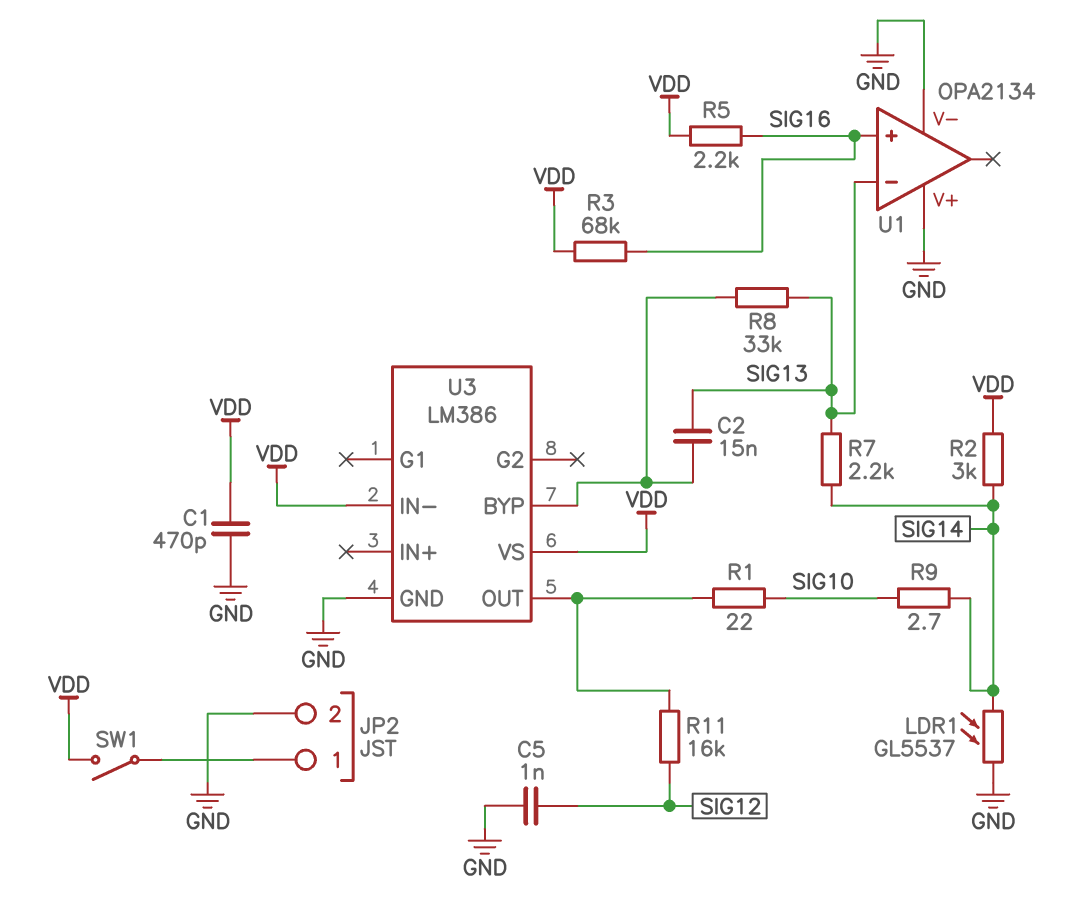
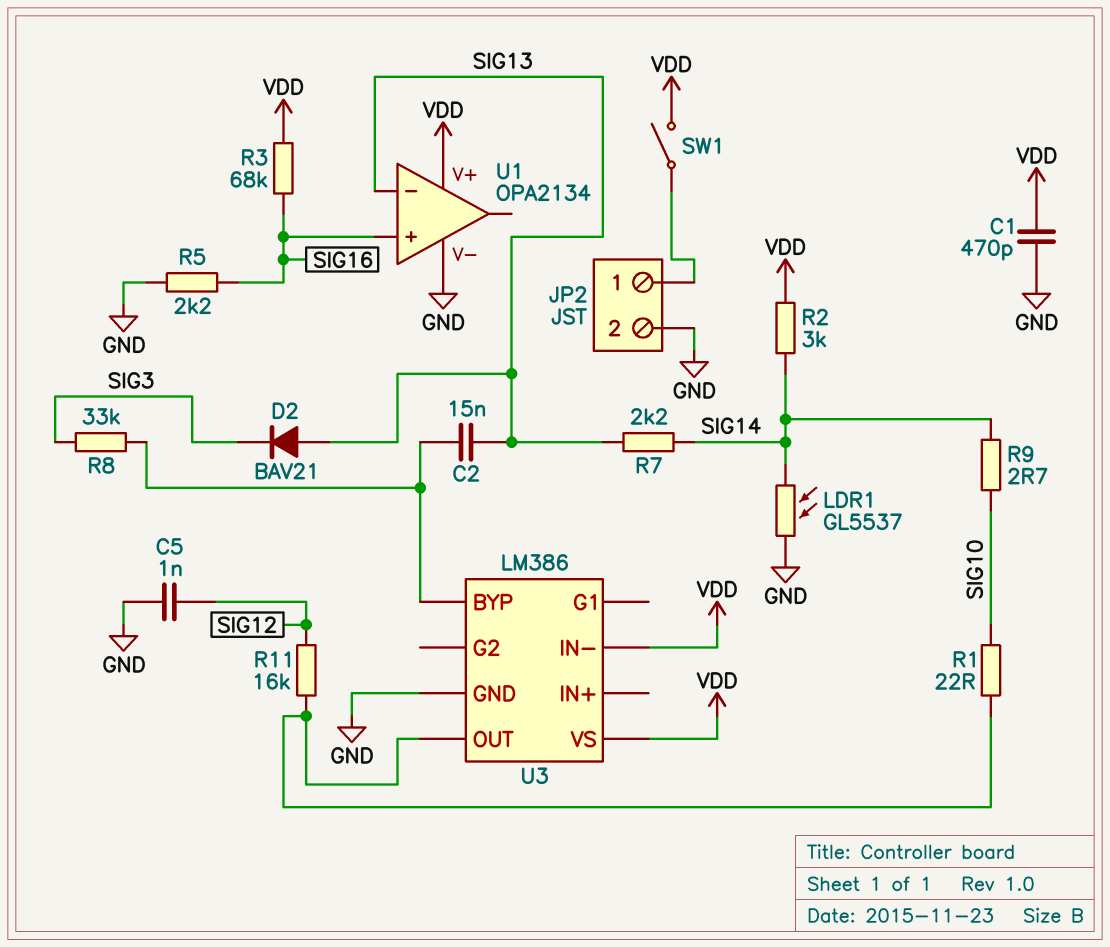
D2: none -> diode BAV21 (A SIG13, K SIG3)
R5: 2.2k (SIG16, VDD) -> 2.2k (GND, SIG16)
R8: 33k (SIG13, U3/BYP) -> 33k (SIG3, U3/BYP)
U1 pin V+: GND -> VDD

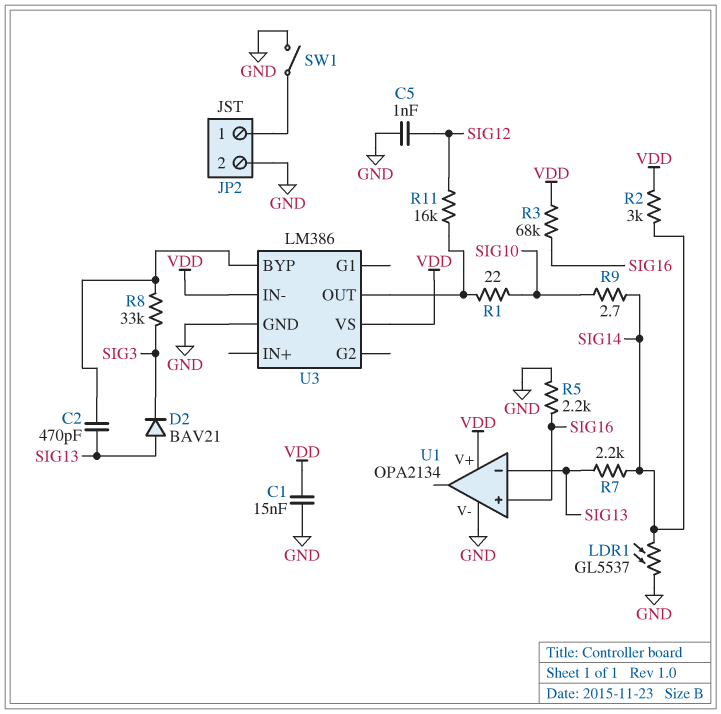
C1: 470pF (GND, VDD) -> 15nF (GND, VDD)
C2: 15nF (SIG13, U3/BYP) -> 470pF (SIG13, U3/BYP)
SW1: switch (JP2/1, VDD) -> switch (GND, JP2/1)

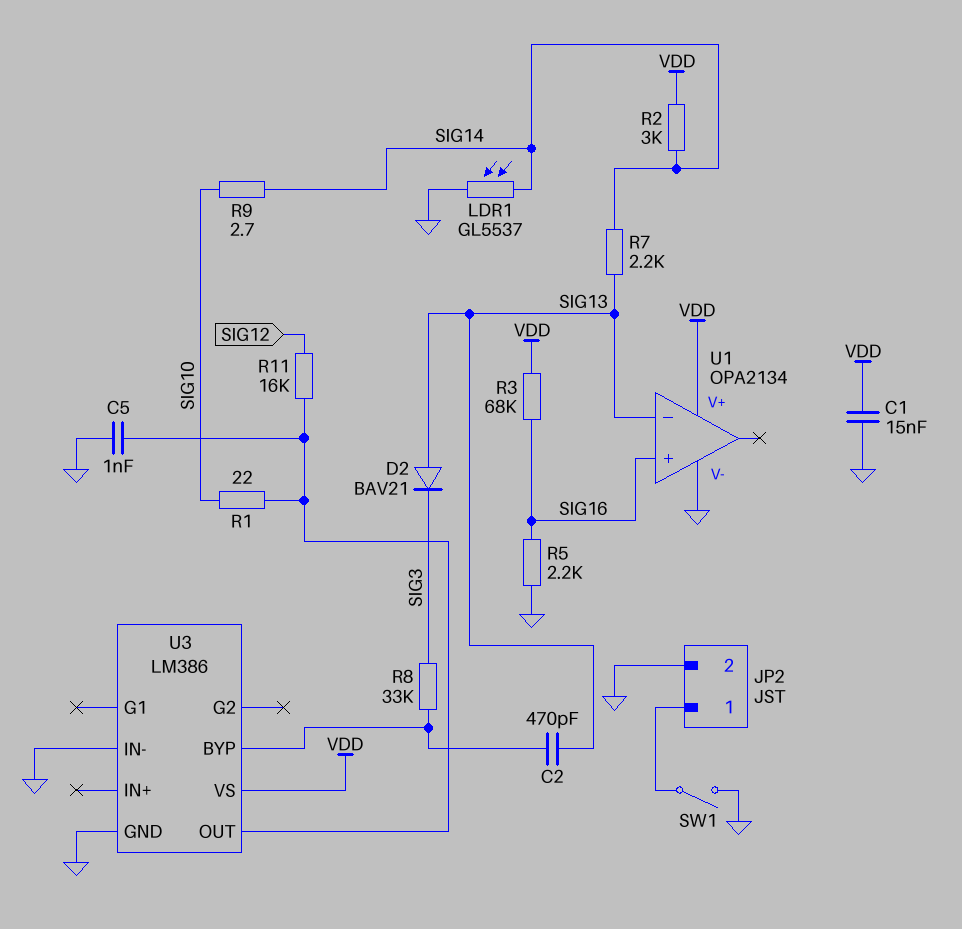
C5: 1nF (GND, SIG12) -> 1nF (GND, U3/OUT)
U3 pin IN-: VDD -> GND

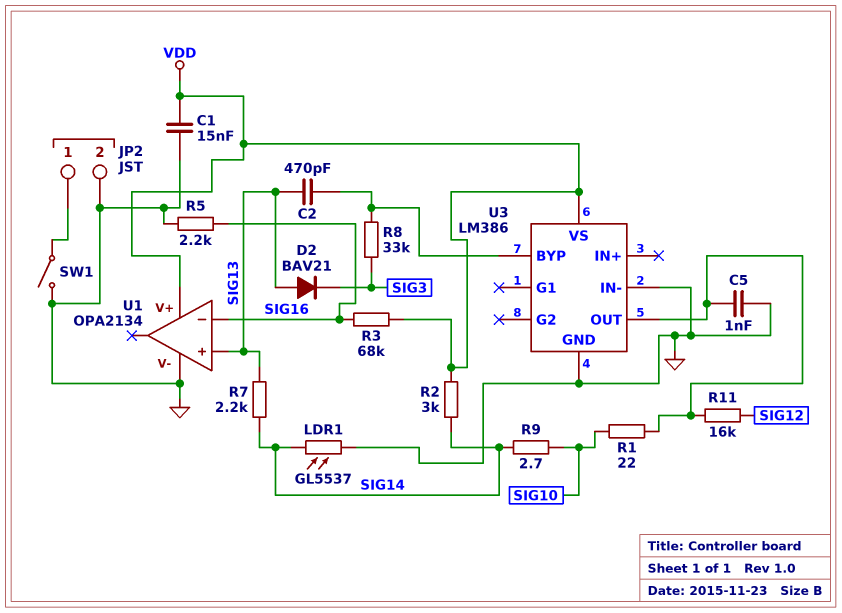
U1 pin in+: SIG16 -> SIG13
U1 pin in-: SIG13 -> SIG16

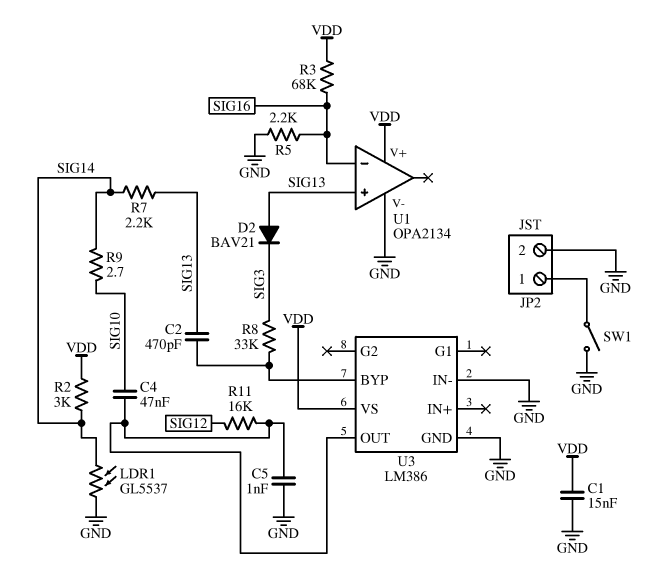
C4: none -> 47nF (SIG10, U3/OUT)
R1: 22 (SIG10, U3/OUT) -> none

